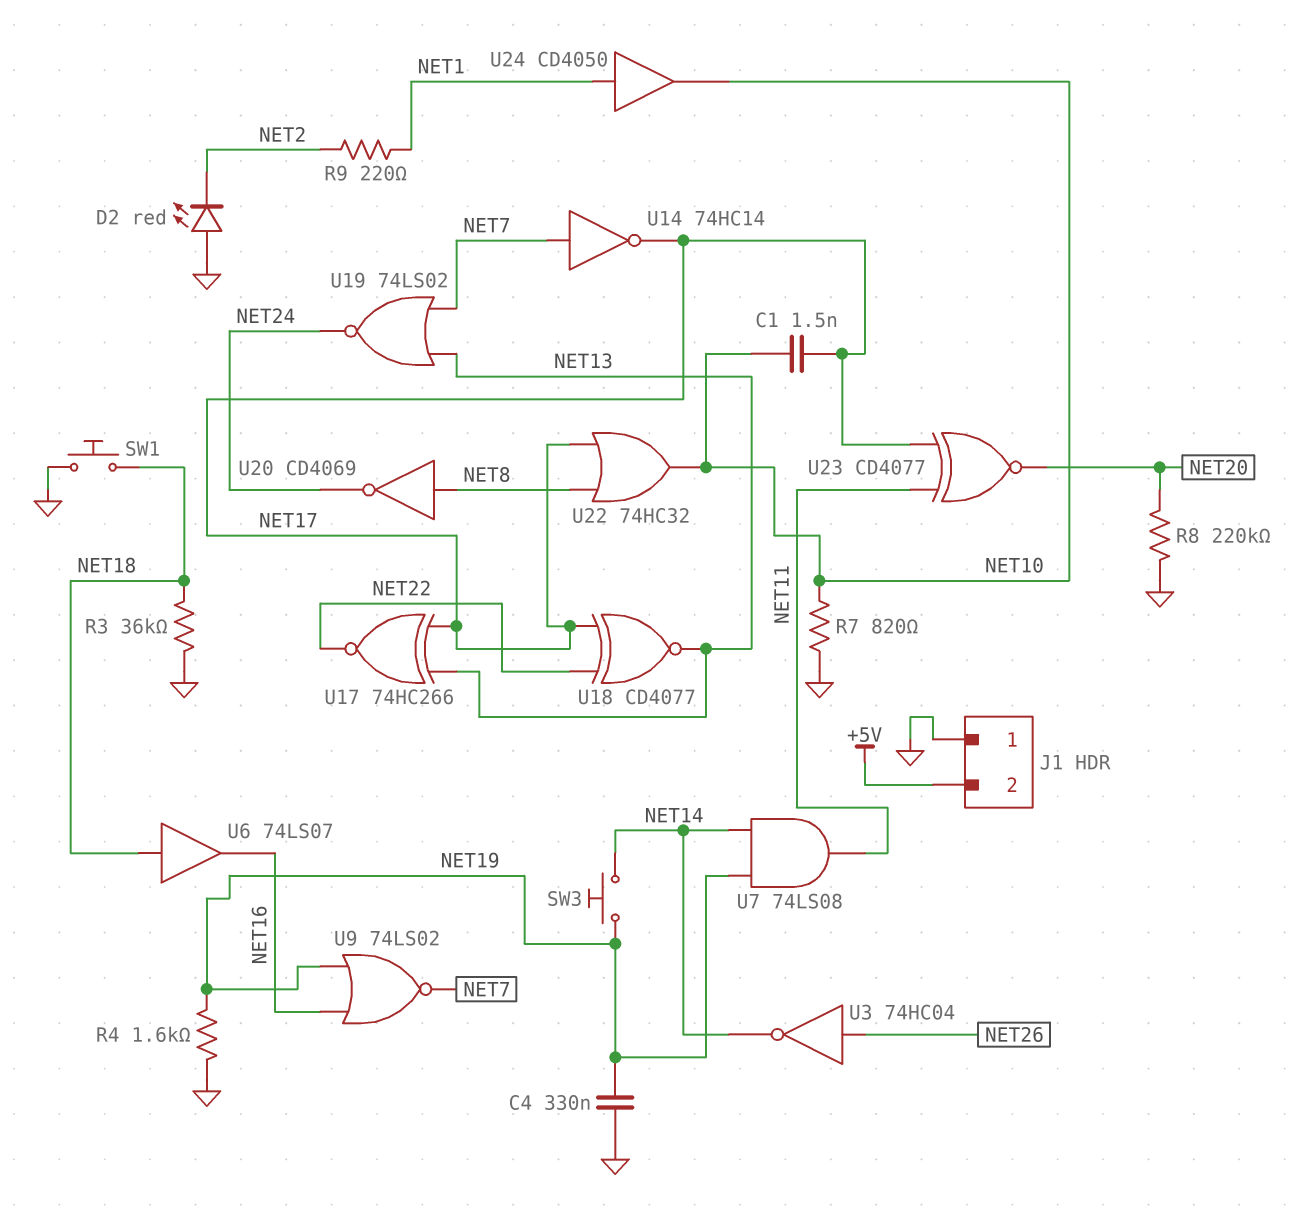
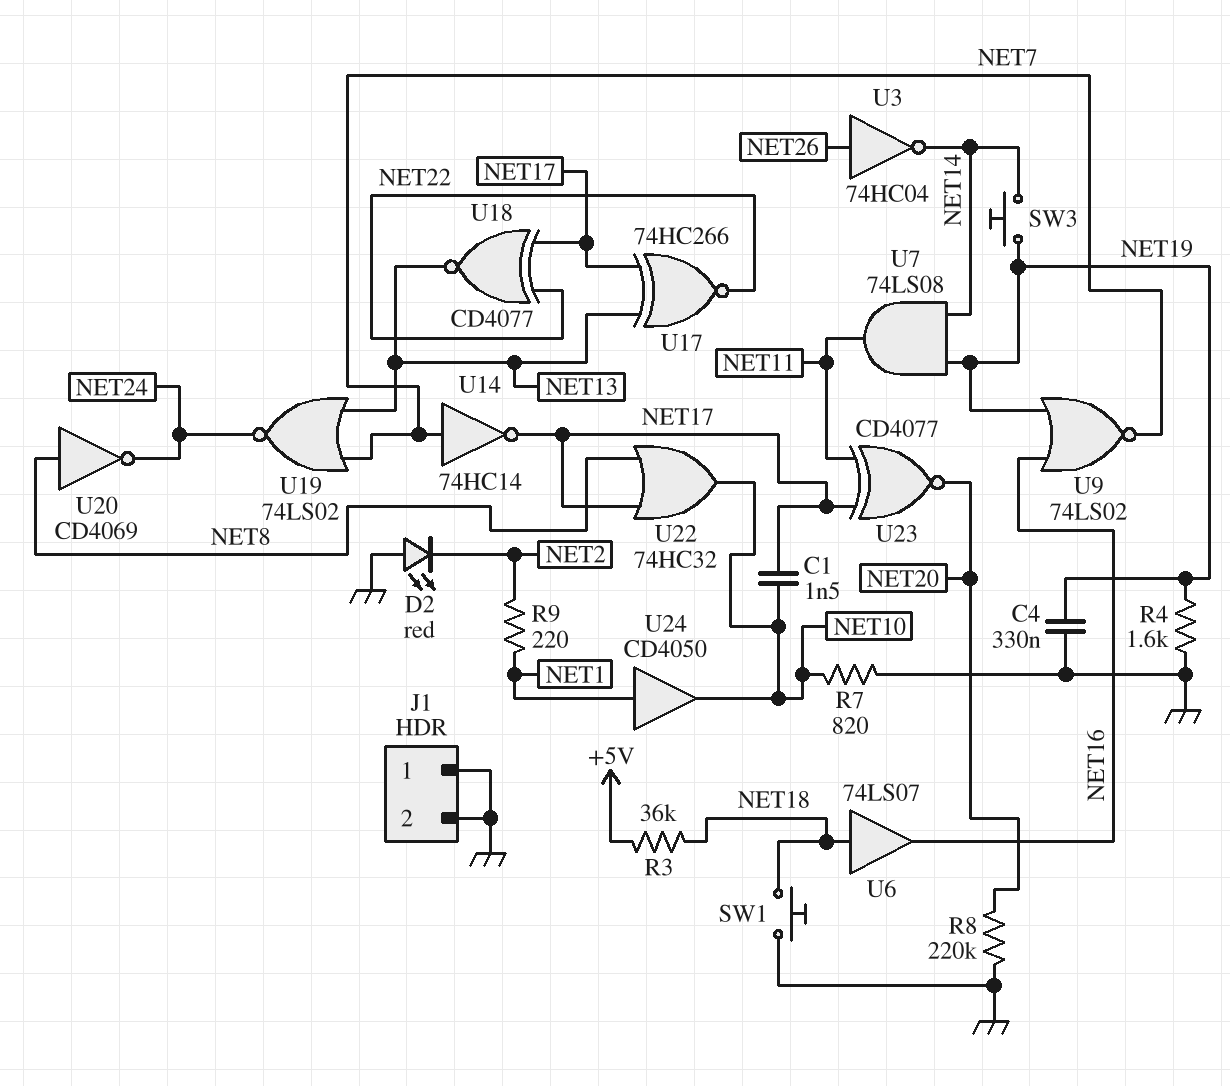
J1 pin 2: +5V -> GND
R3: 36k (GND, NET18) -> 36k (+5V, NET18)

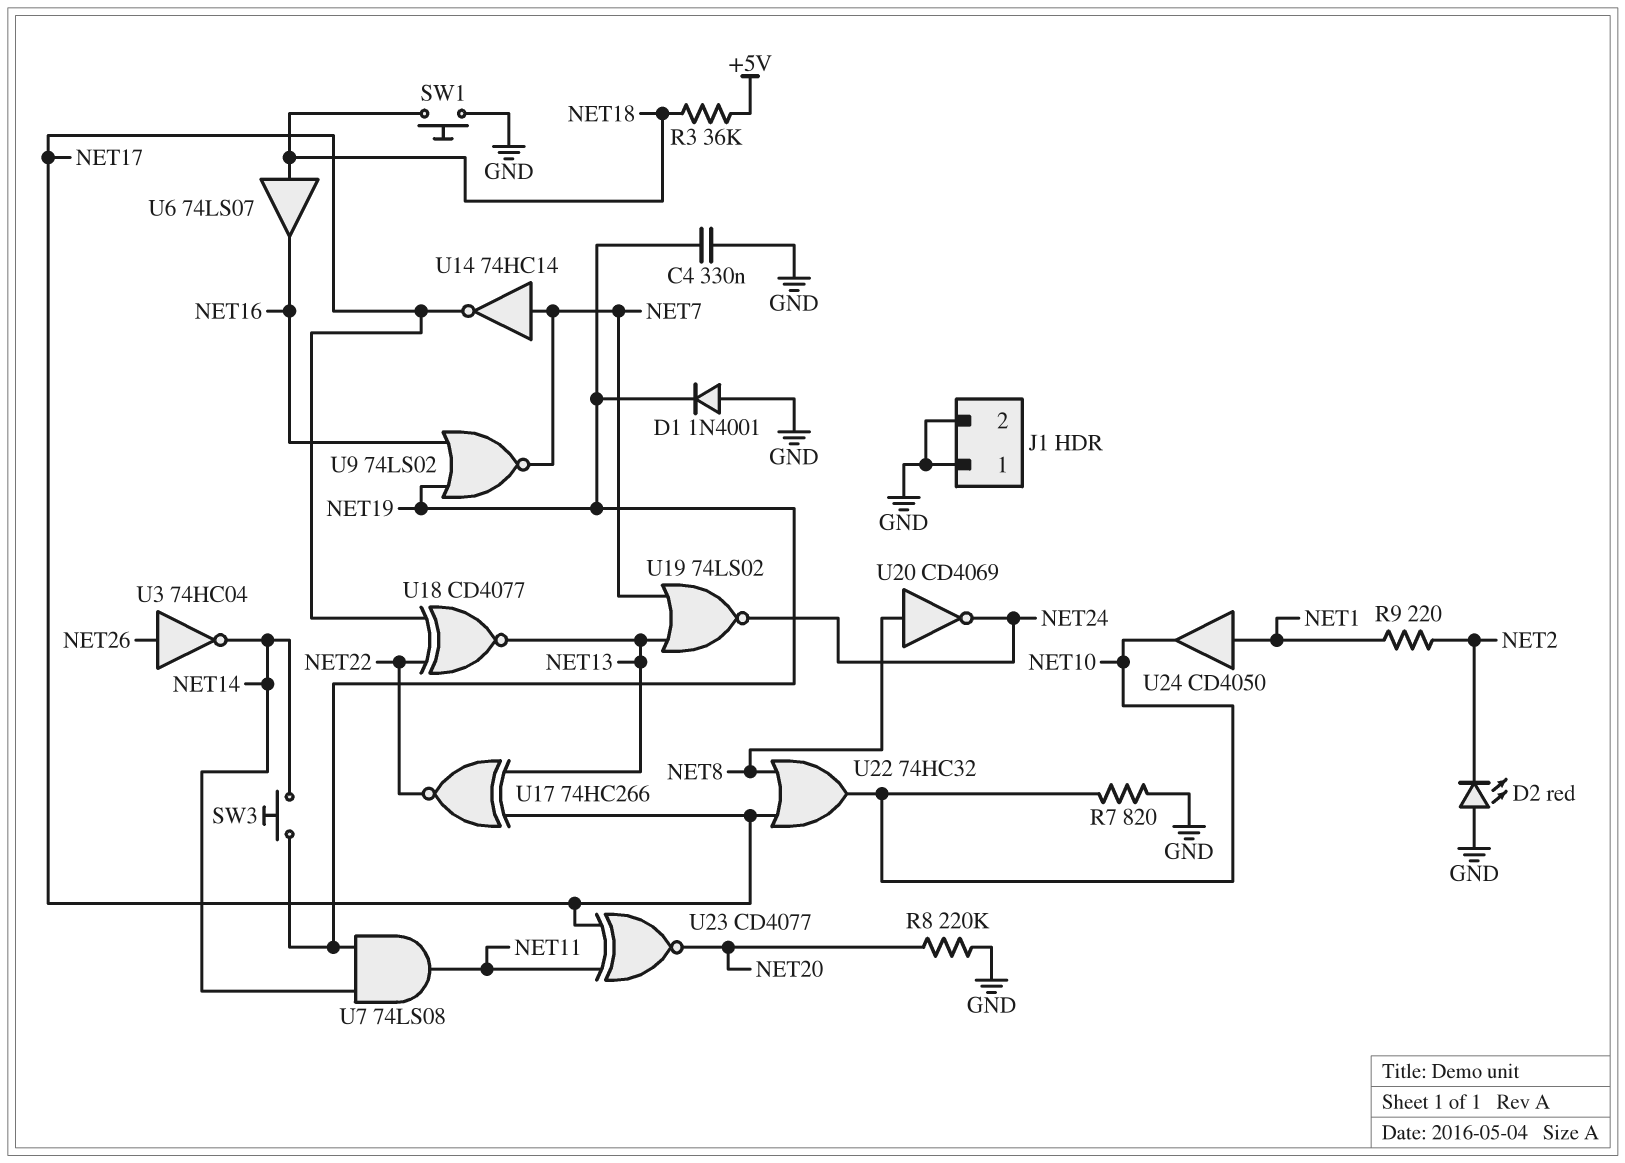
C1: 1.5nF (NET10, NET17) -> none
D1: none -> diode 1N4001 (A GND, K NET19)
R4: 1.6k (GND, NET19) -> none

